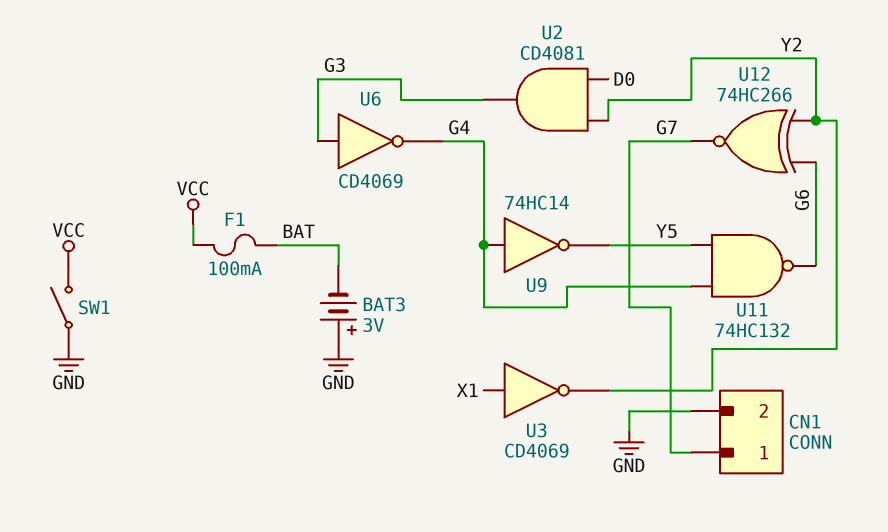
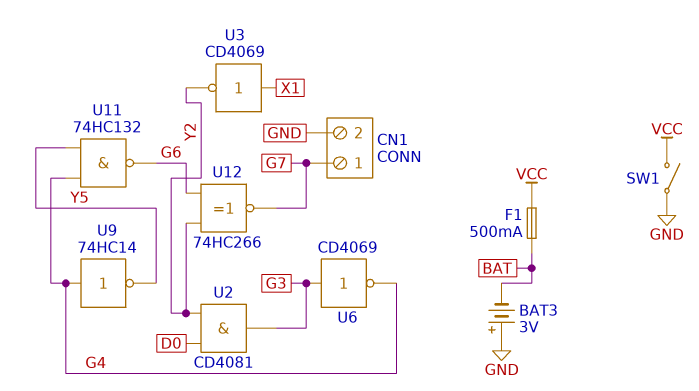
F1: 100mA (BAT, VCC) -> 500mA (BAT, VCC)

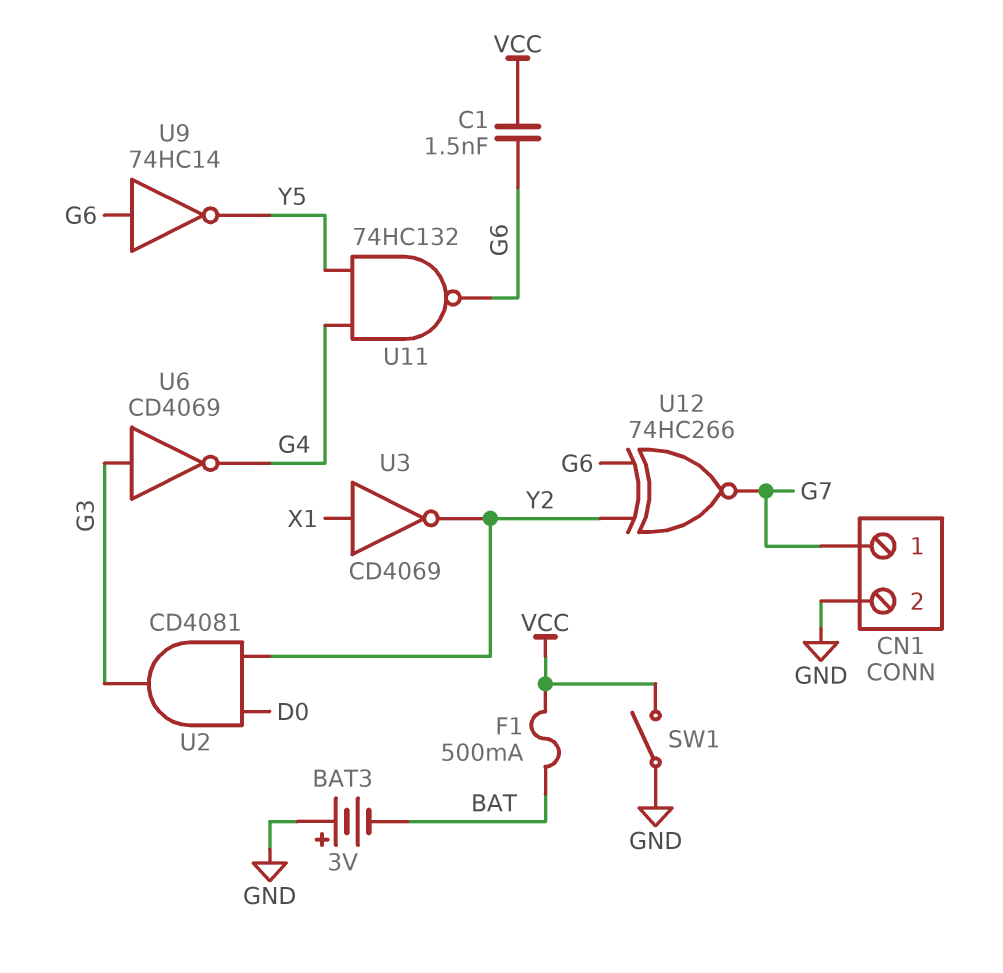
C1: none -> 1.5nF (G6, VCC)
U9: NOT 74HC14 (in G4, out Y5) -> NOT 74HC14 (in G6, out Y5)

